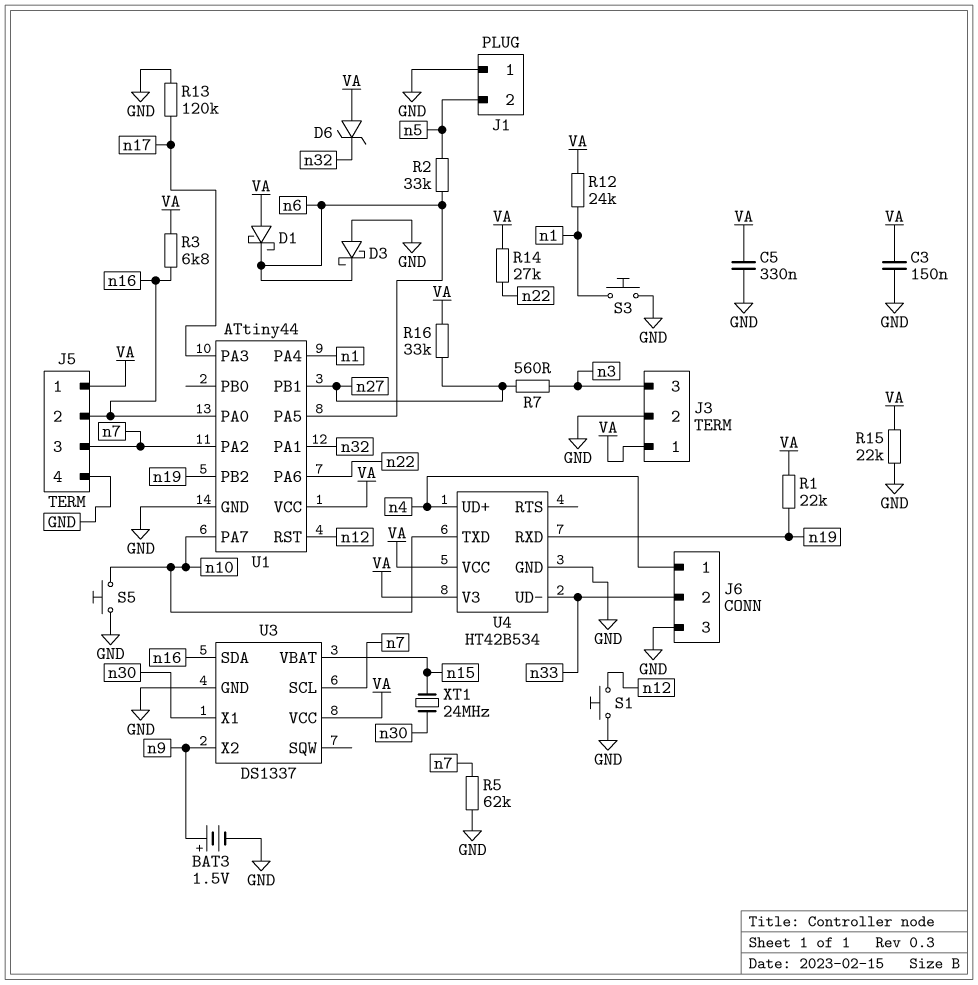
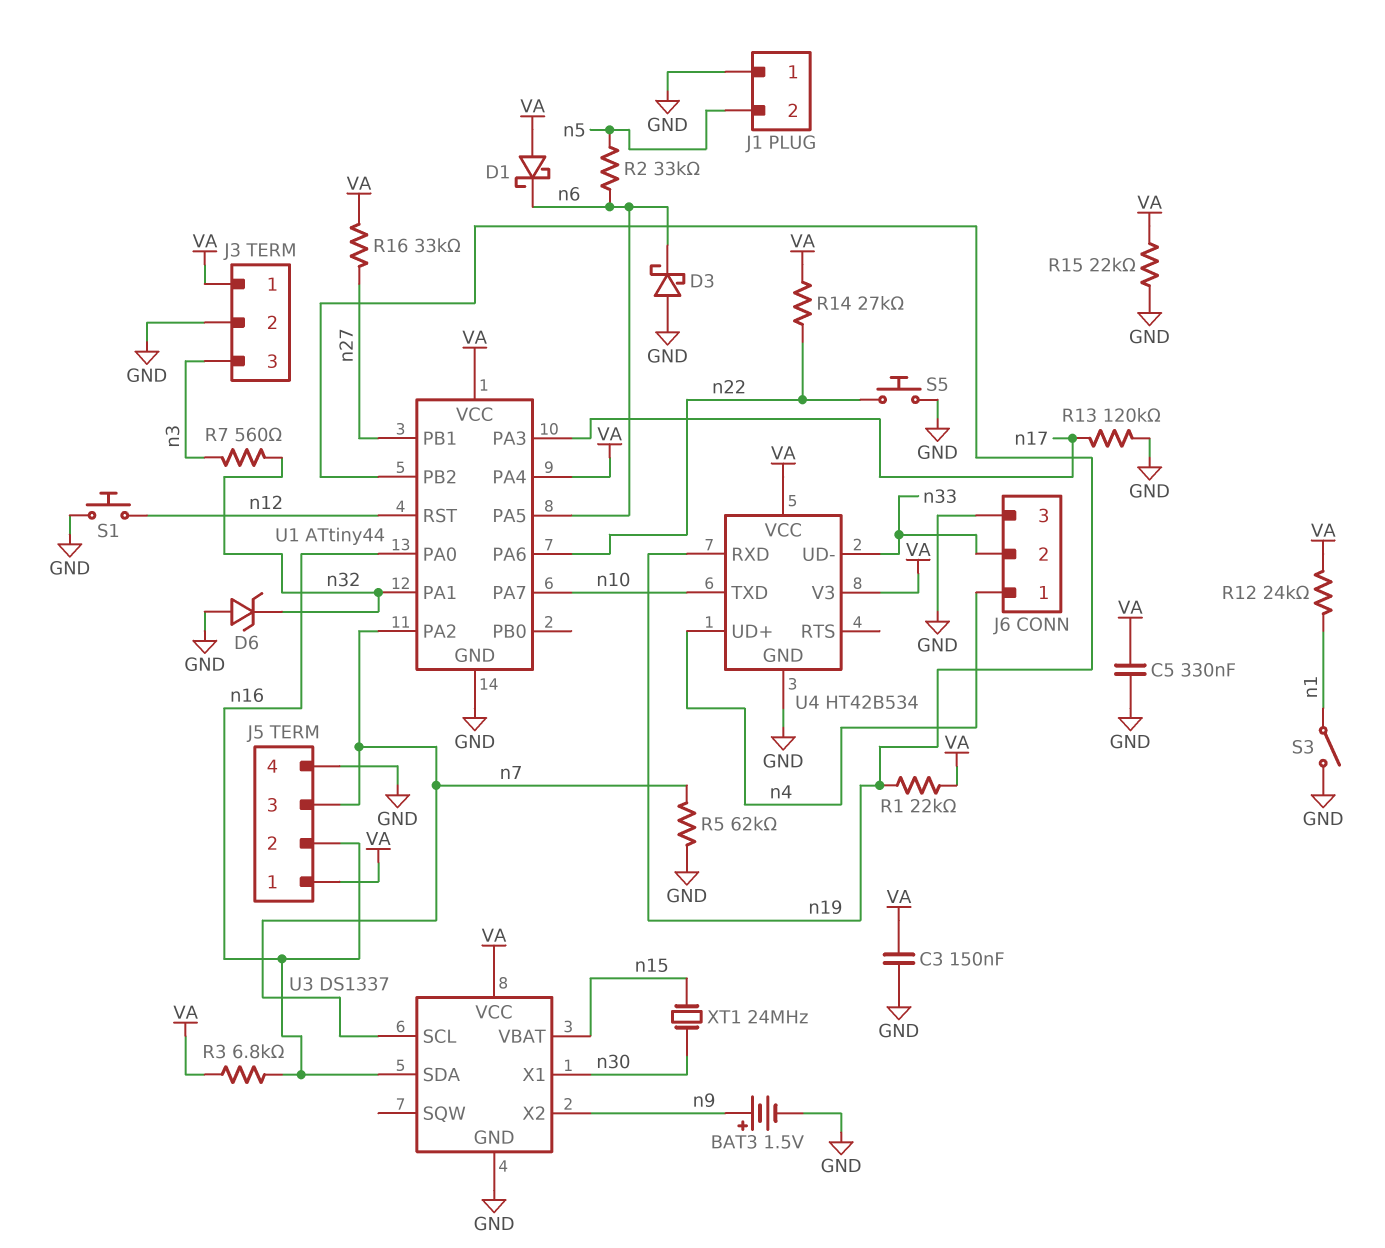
D6: zener (A VA, K n32) -> zener (A GND, K n32)
R7: 560 (n3, n27) -> 560 (n3, n32)
S3: button (GND, n1) -> switch (GND, n1)
S5: button (GND, n10) -> button (GND, n22)
U1 pin PA4: n1 -> VA

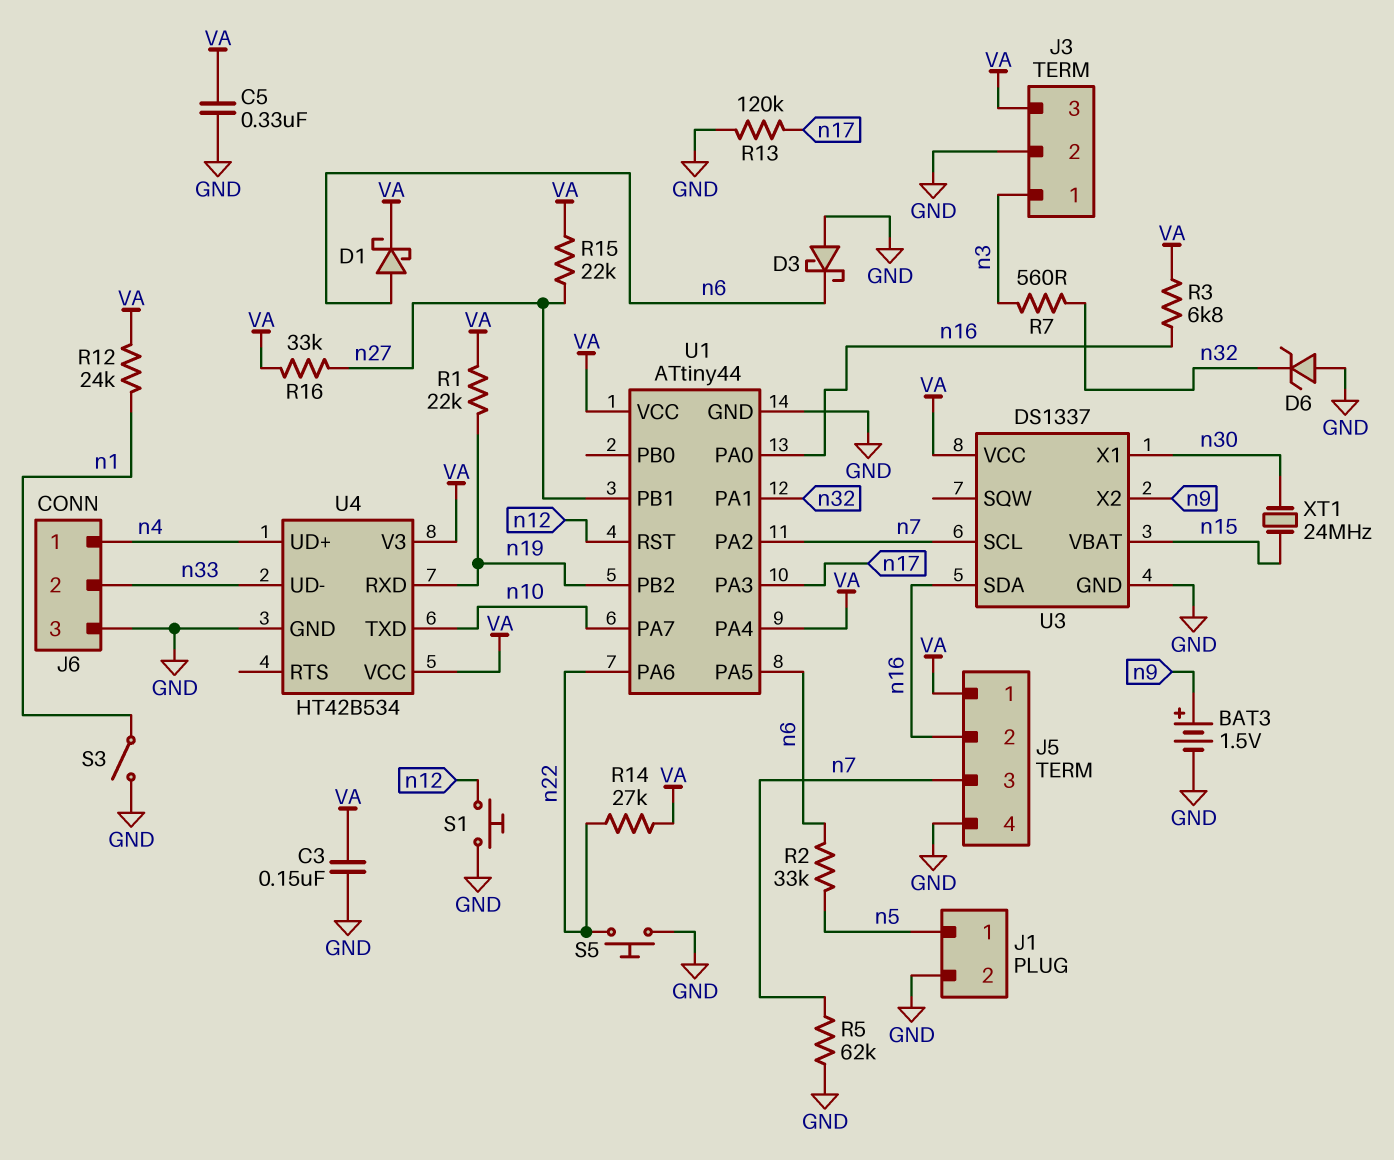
D1: schottky (A VA, K n6) -> schottky (A n6, K VA)
J1 pin 1: GND -> n5
J1 pin 2: n5 -> GND
J3 pin 1: VA -> n3
J3 pin 3: n3 -> VA
R15: 22k (GND, VA) -> 22k (VA, n27)

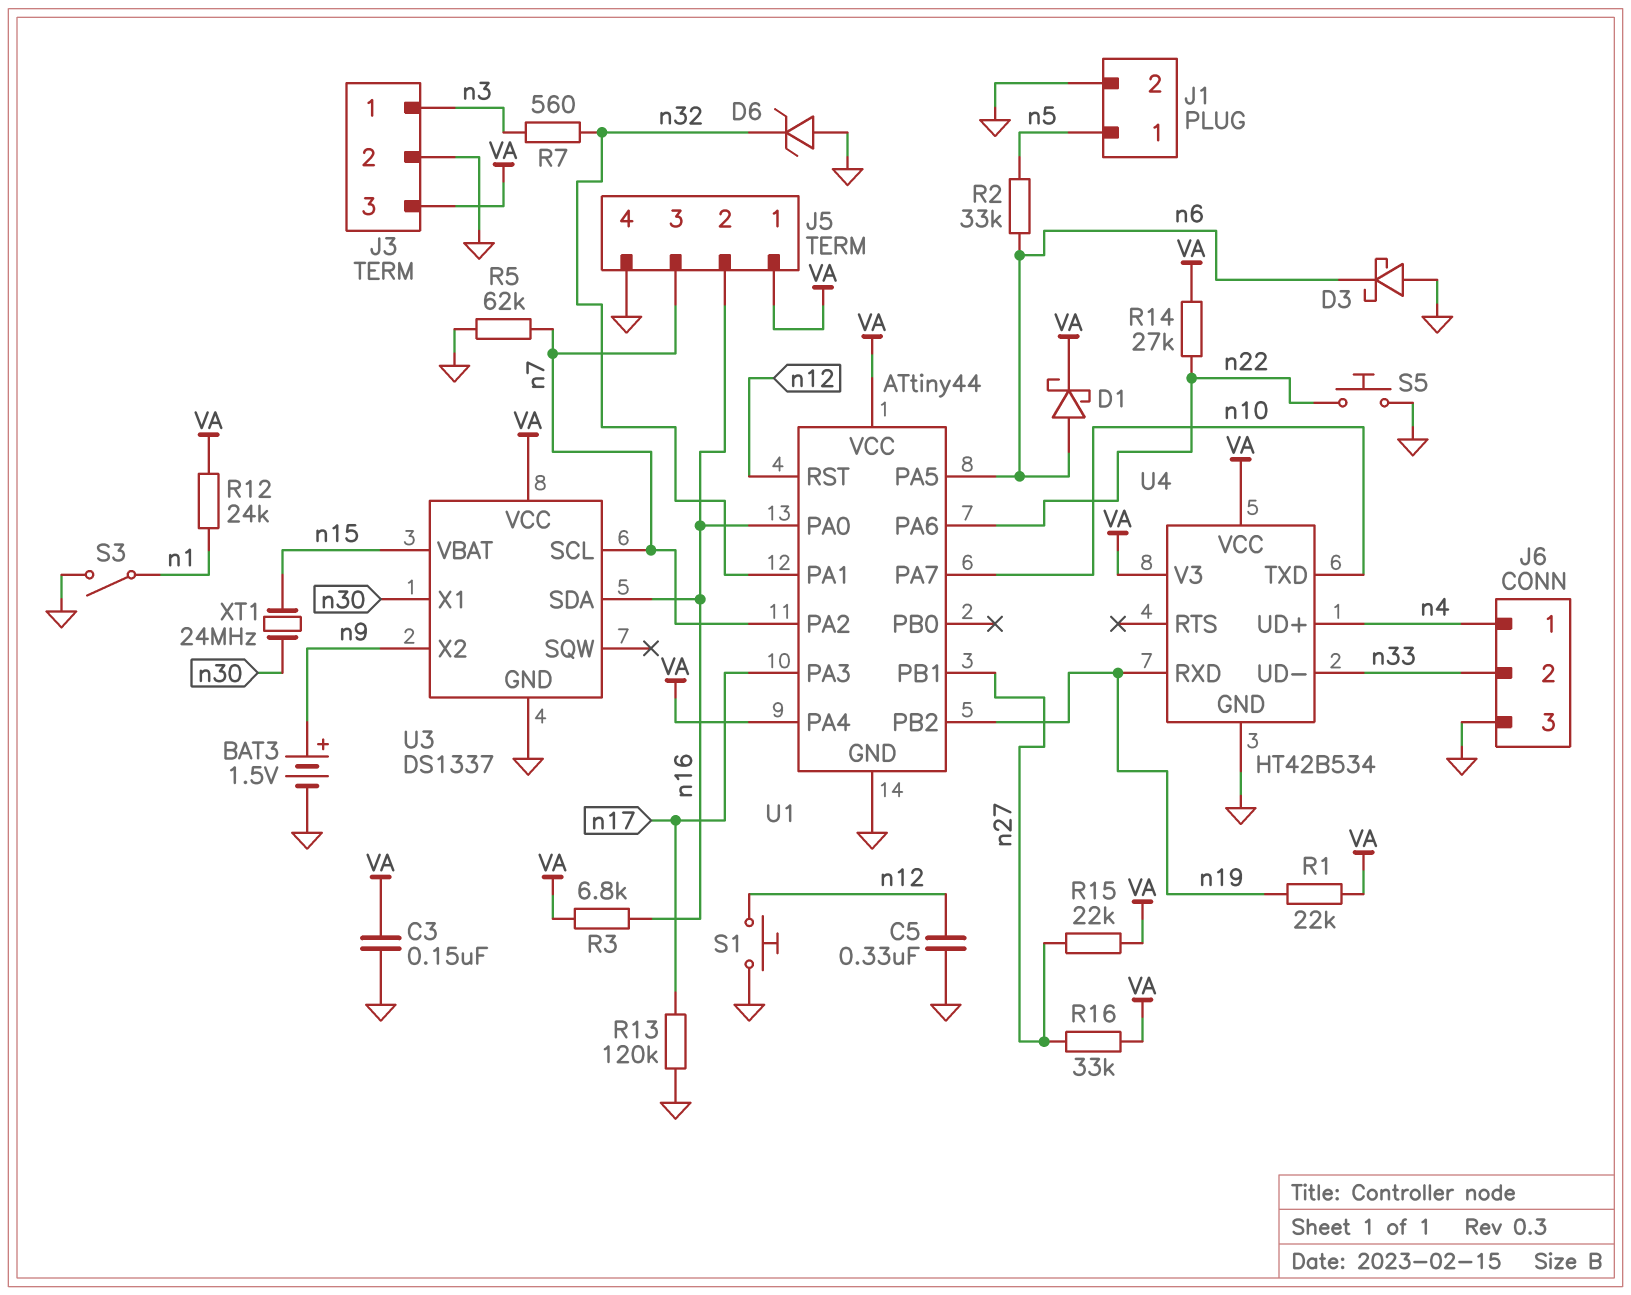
C5: 330nF (GND, VA) -> 330nF (GND, n12)

